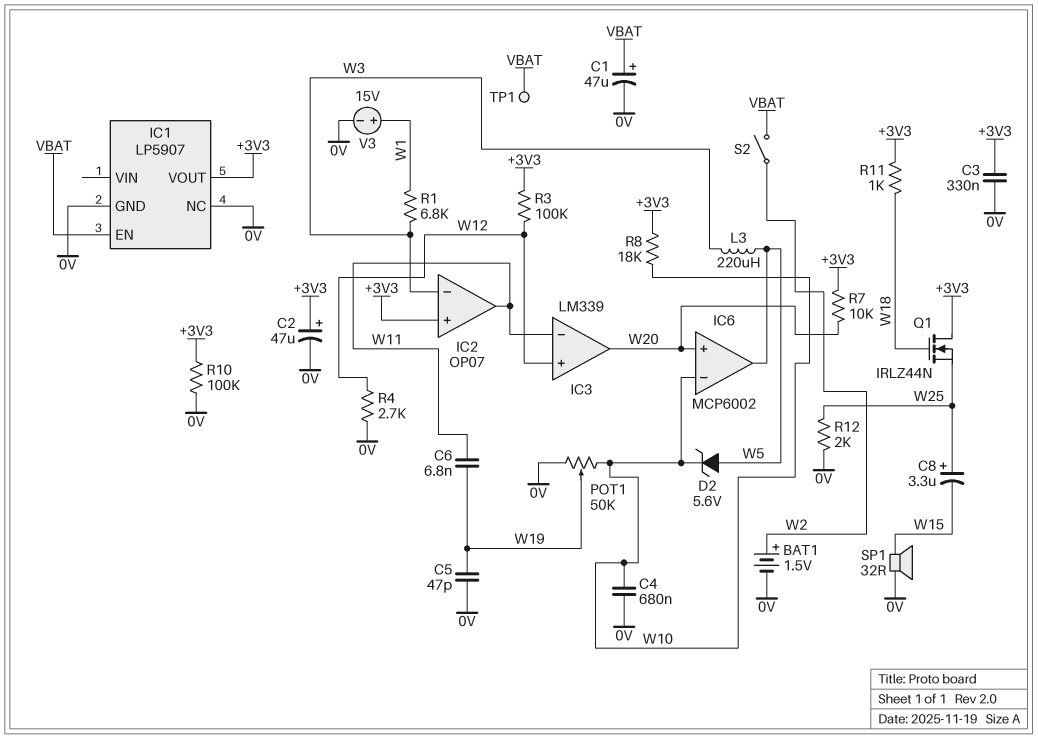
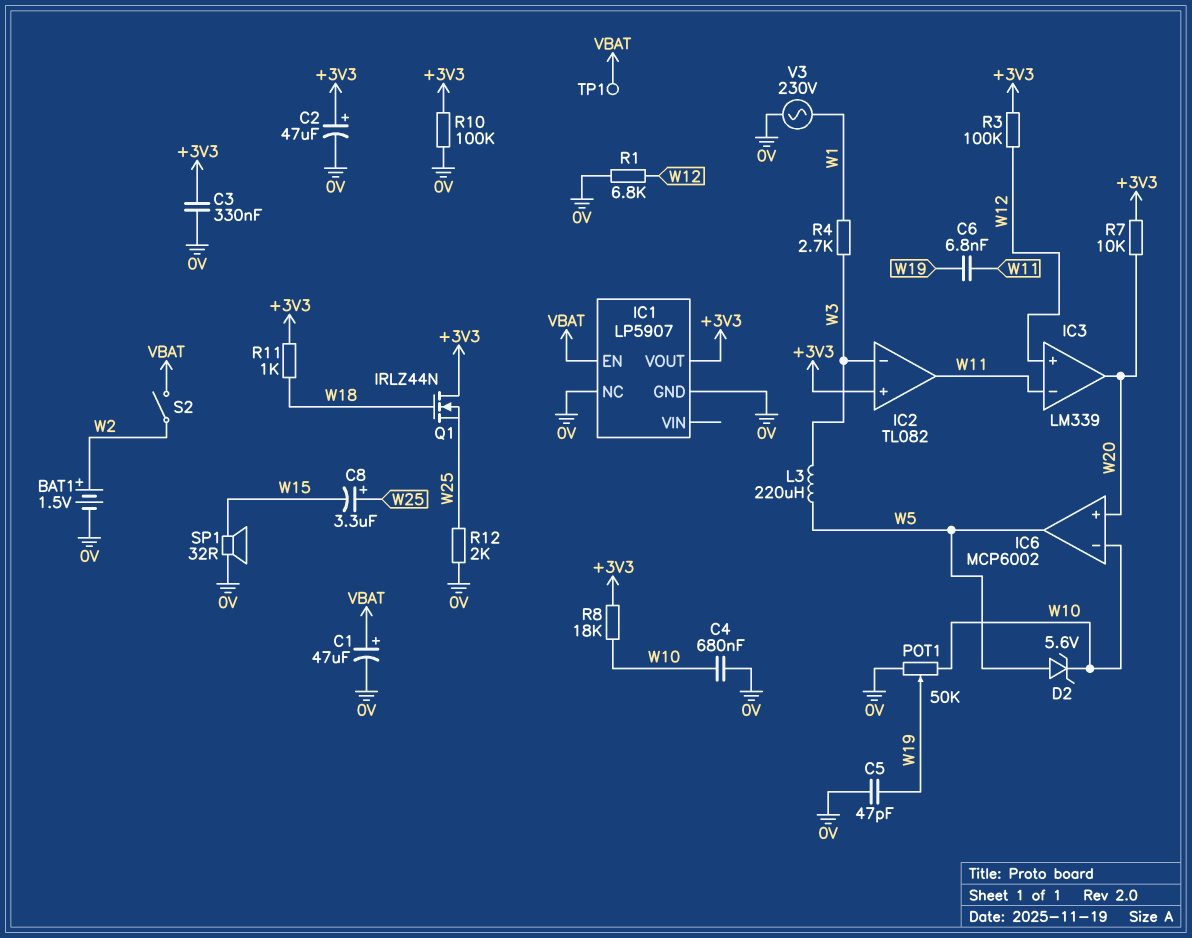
IC2: OP07 -> TL082
R1: 6.8k (W1, W3) -> 6.8k (0V, W12)
R4: 2.7k (0V, W12) -> 2.7k (W1, W3)
V3: 15V (plus W1, minus 0V) -> AC 230V (0V, W1)

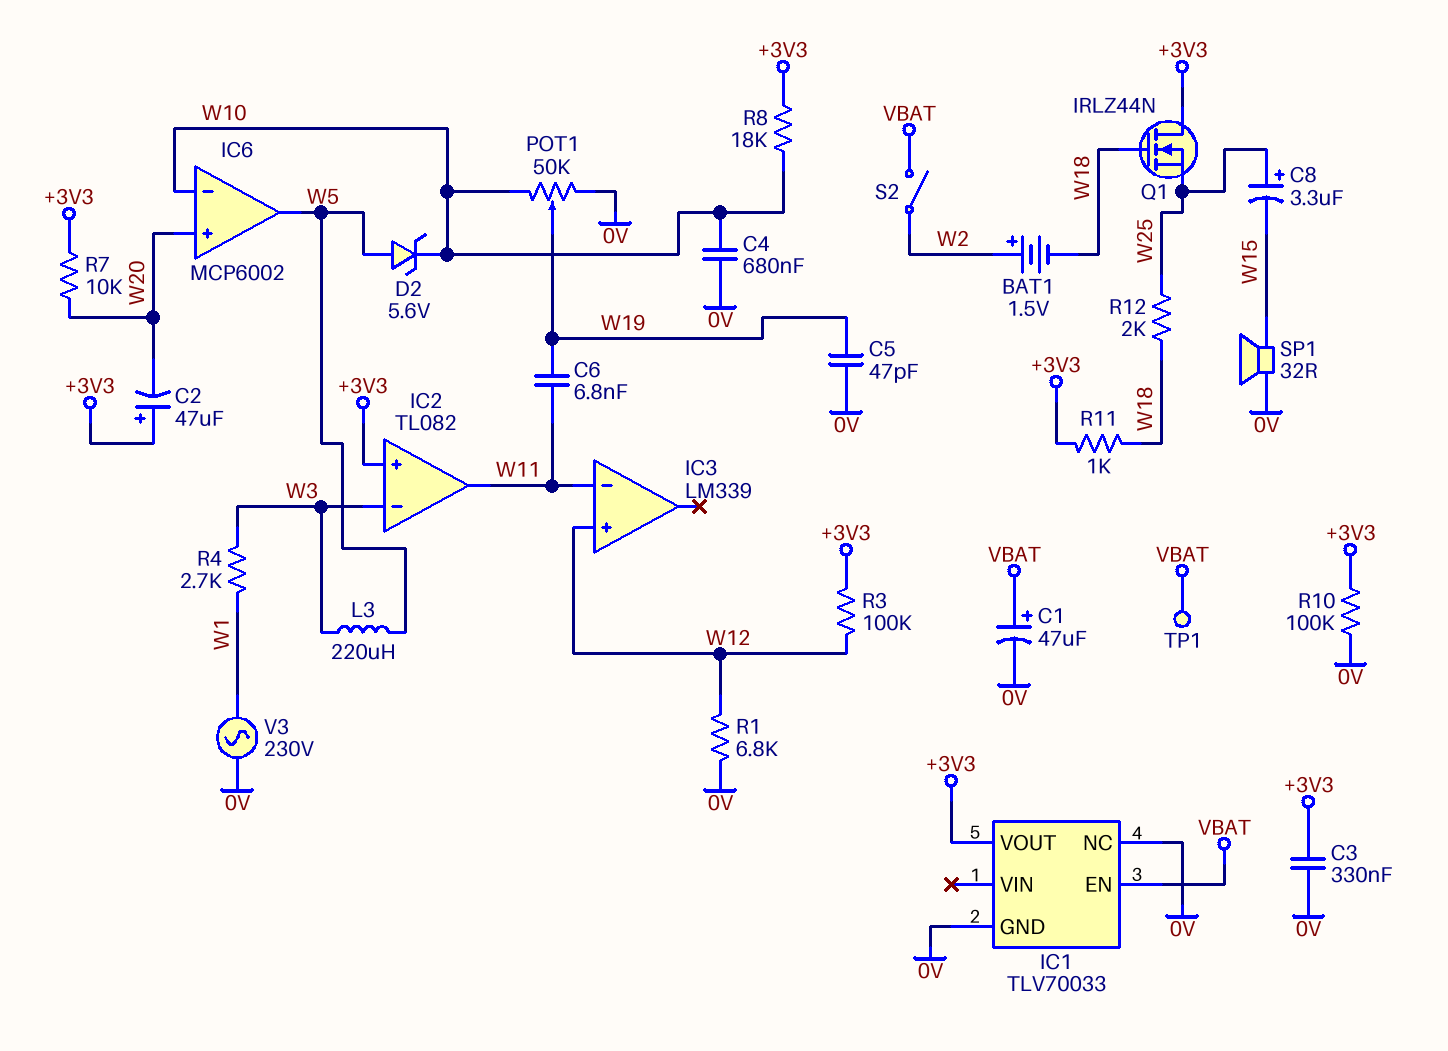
BAT1: 1.5V (plus W2, minus 0V) -> 1.5V (plus W2, minus W18)
C2: 47uF (plus +3V3, minus 0V) -> 47uF (plus +3V3, minus W20)
IC1: LP5907 -> TLV70033
IC3 pin out: W20 -> none
R12: 2k (0V, W25) -> 2k (W18, W25)

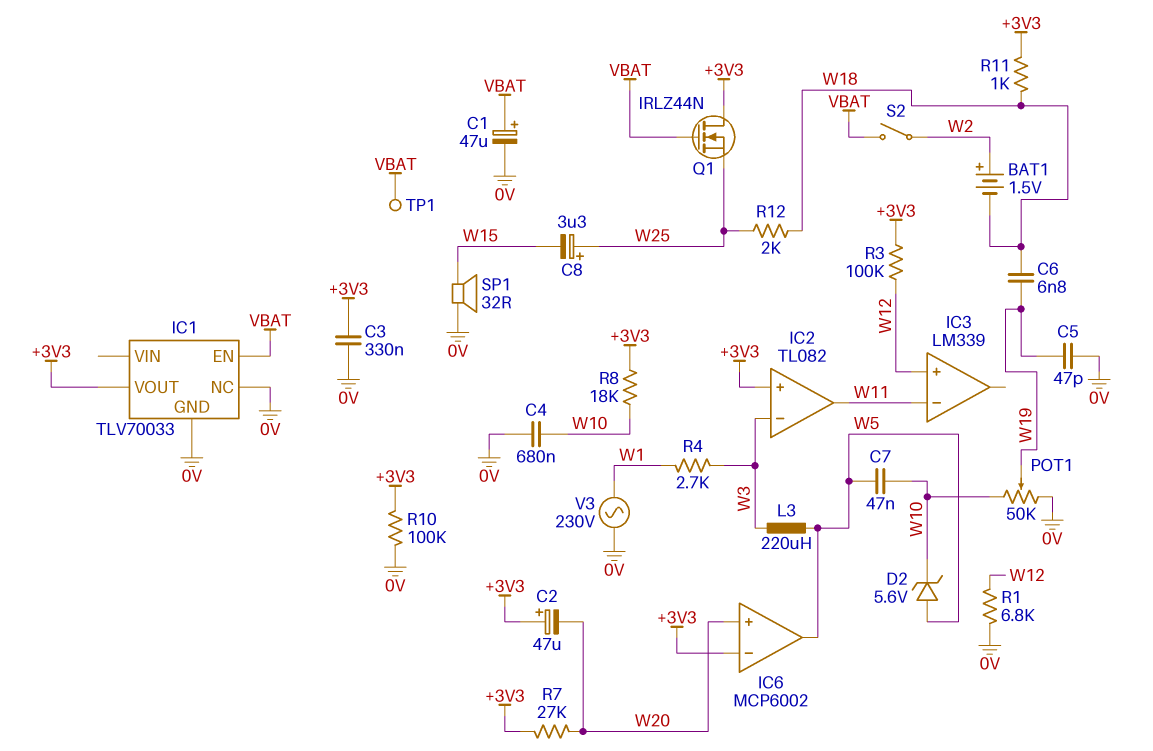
C6: 6.8nF (W11, W19) -> 6.8nF (W18, W19)
C7: none -> 47nF (W5, W10)
IC6 pin in-: W10 -> +3V3
Q1: NMOS IRLZ44N (G W18, D +3V3, S W25) -> NMOS IRLZ44N (G VBAT, D +3V3, S W25)
R7: 10k (+3V3, W20) -> 27k (+3V3, W20)

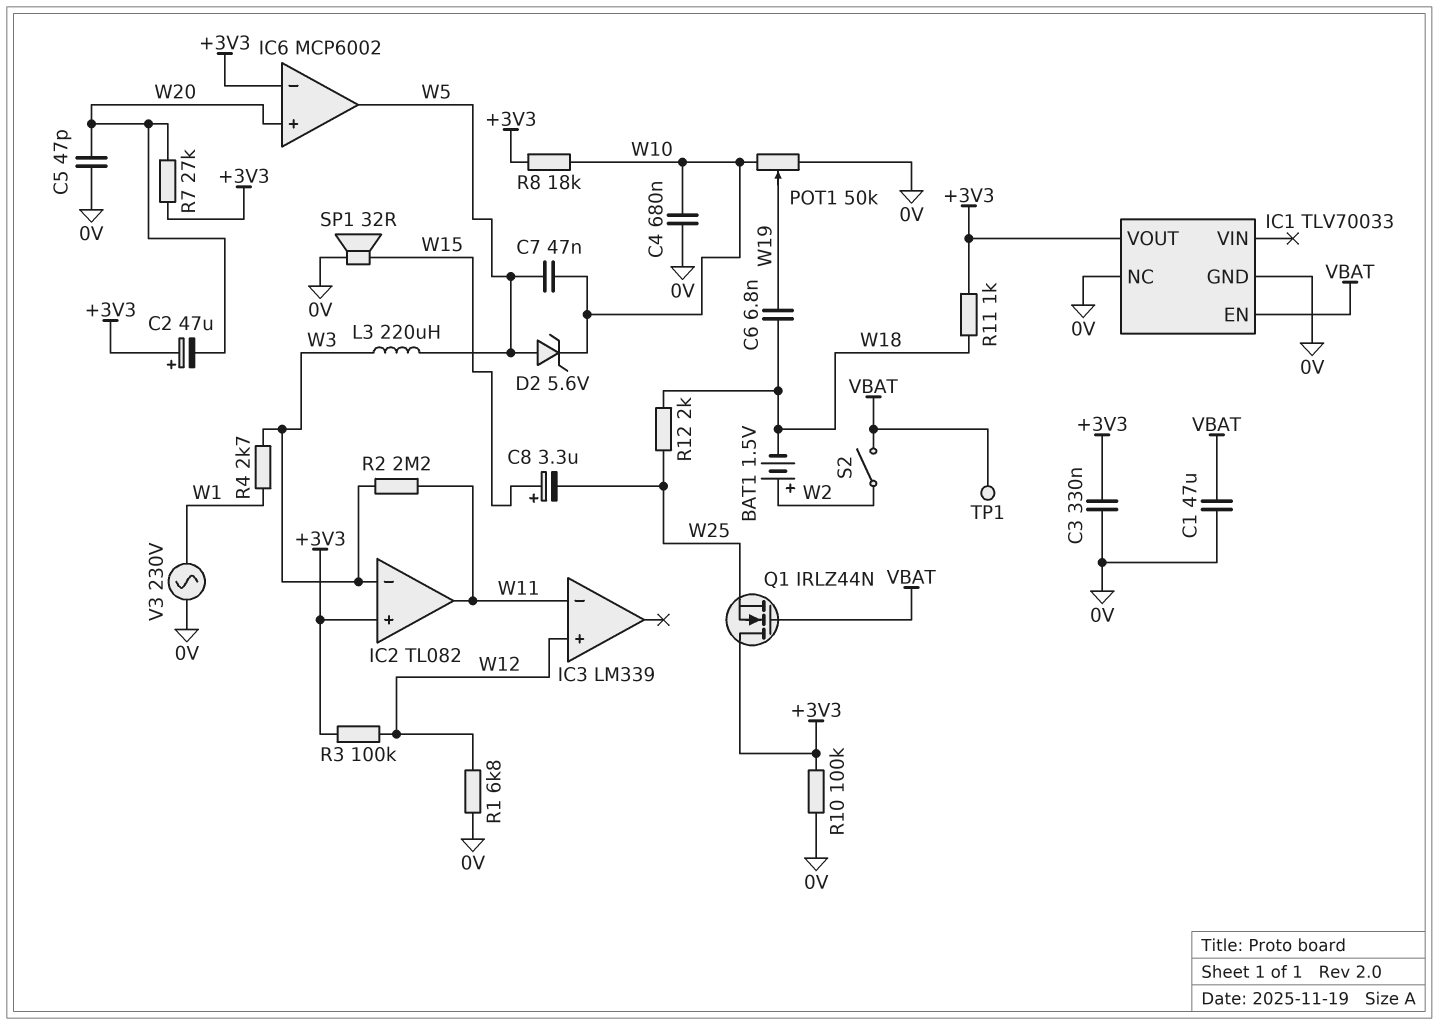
C1: 47uF (plus VBAT, minus 0V) -> 47uF (0V, VBAT)
C5: 47pF (0V, W19) -> 47pF (0V, W20)
C8: 3.3uF (plus W25, minus W15) -> 3.3uF (plus W15, minus W25)
R2: none -> 2.2M (W3, W11)

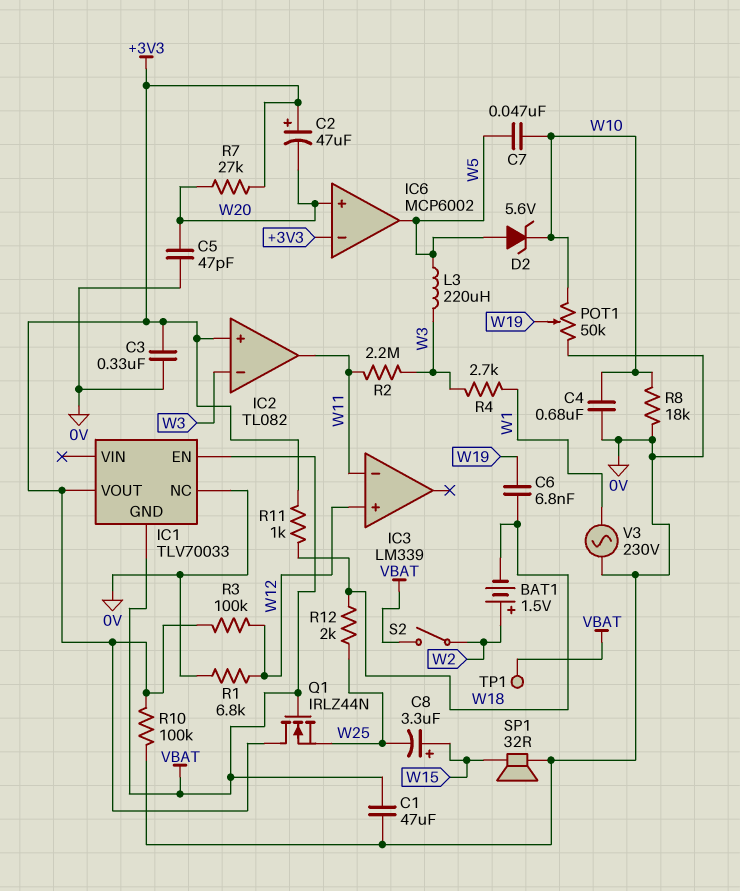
IC1 pin GND: 0V -> VBAT
R8: 18k (+3V3, W10) -> 18k (0V, W10)

